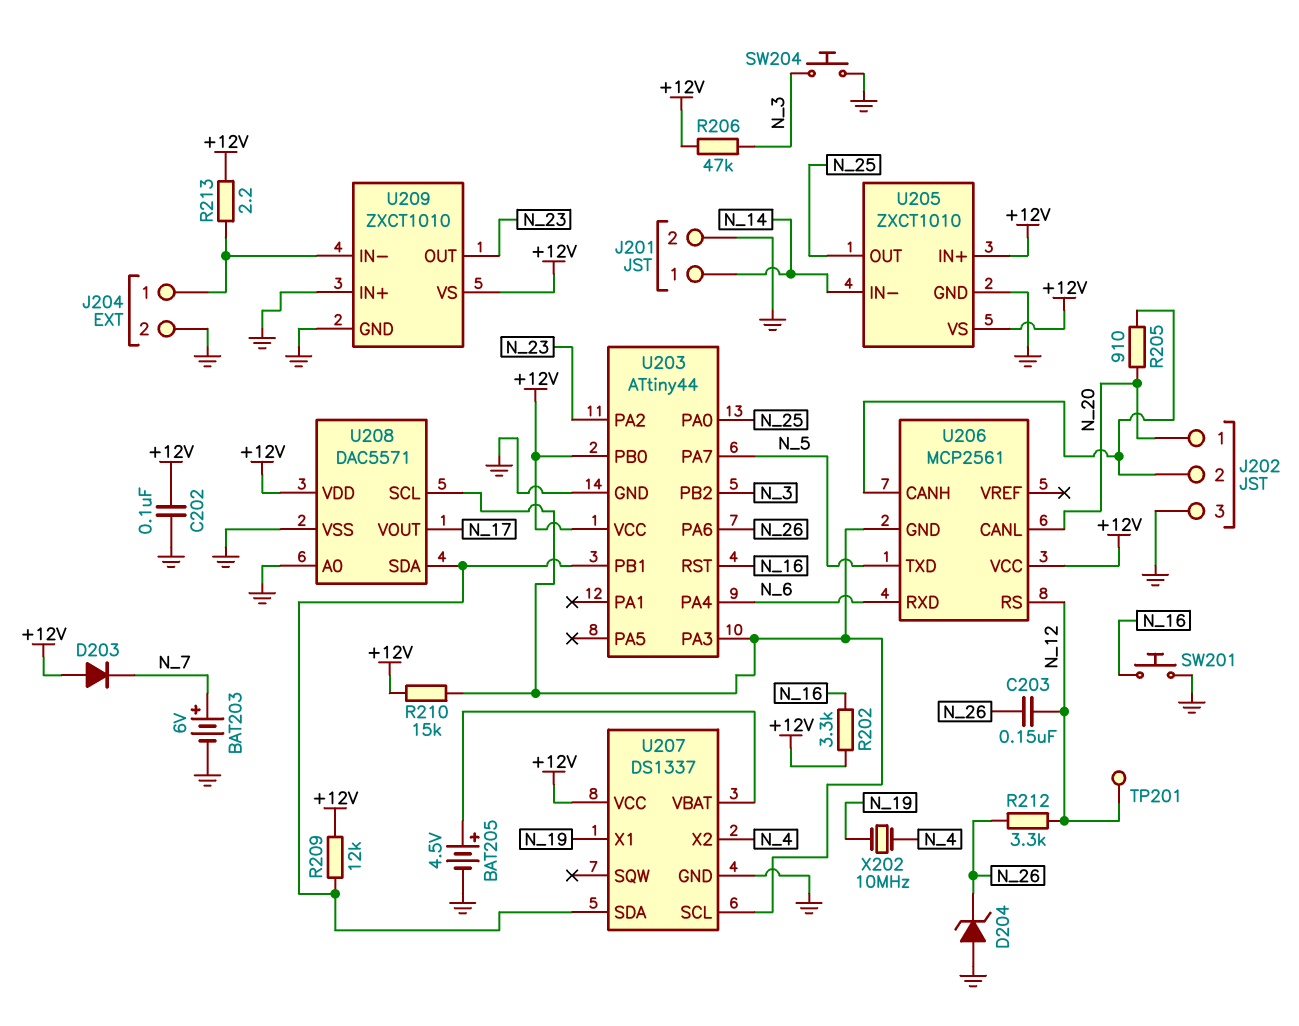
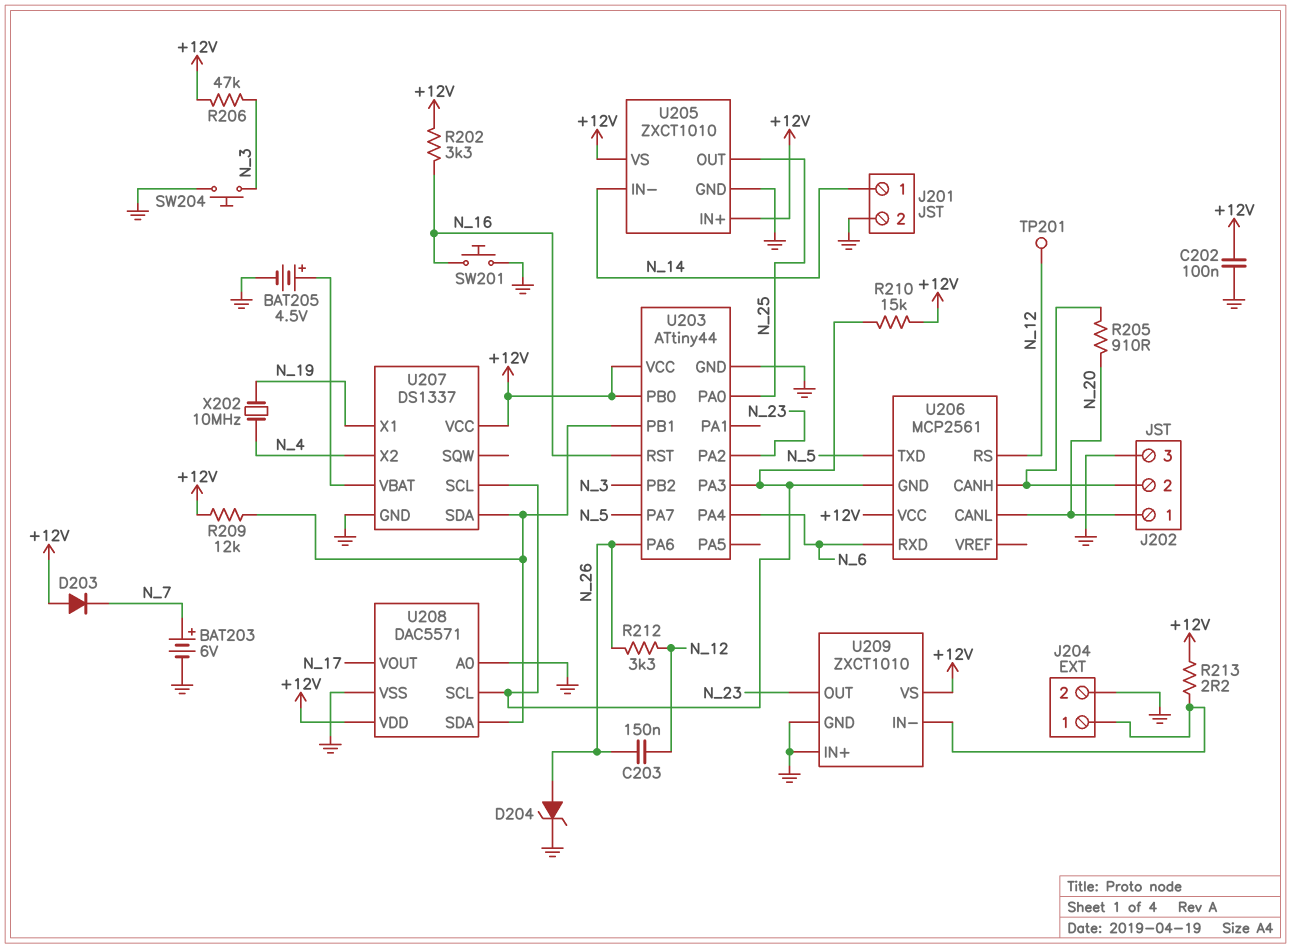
D204: zener (A GND, K N_26) -> zener (A N_26, K GND)

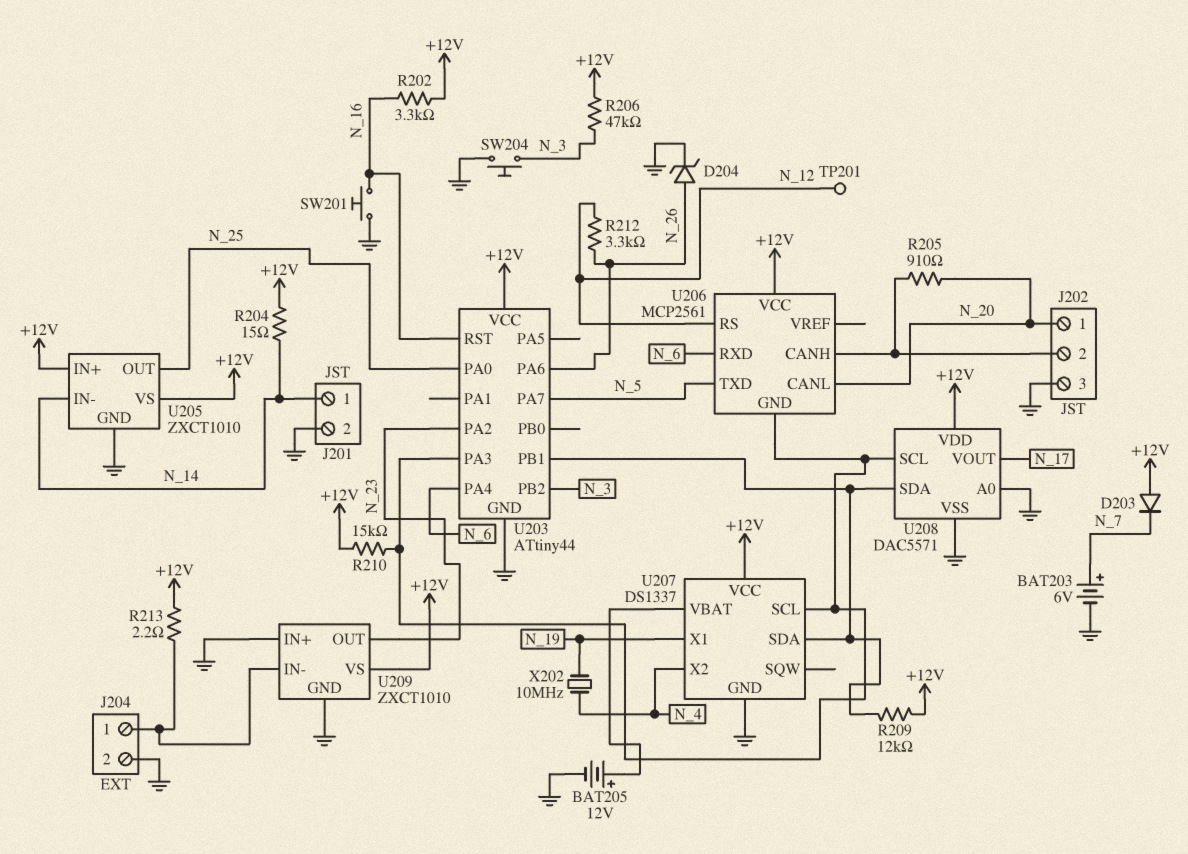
BAT205: 4.5V (plus U207/VBAT, minus GND) -> 12V (plus U207/VBAT, minus GND)
C202: 100nF (+12V, GND) -> none
C203: 150nF (N_12, N_26) -> none
R204: none -> 15 (+12V, N_14)
U203 pin PB0: +12V -> none

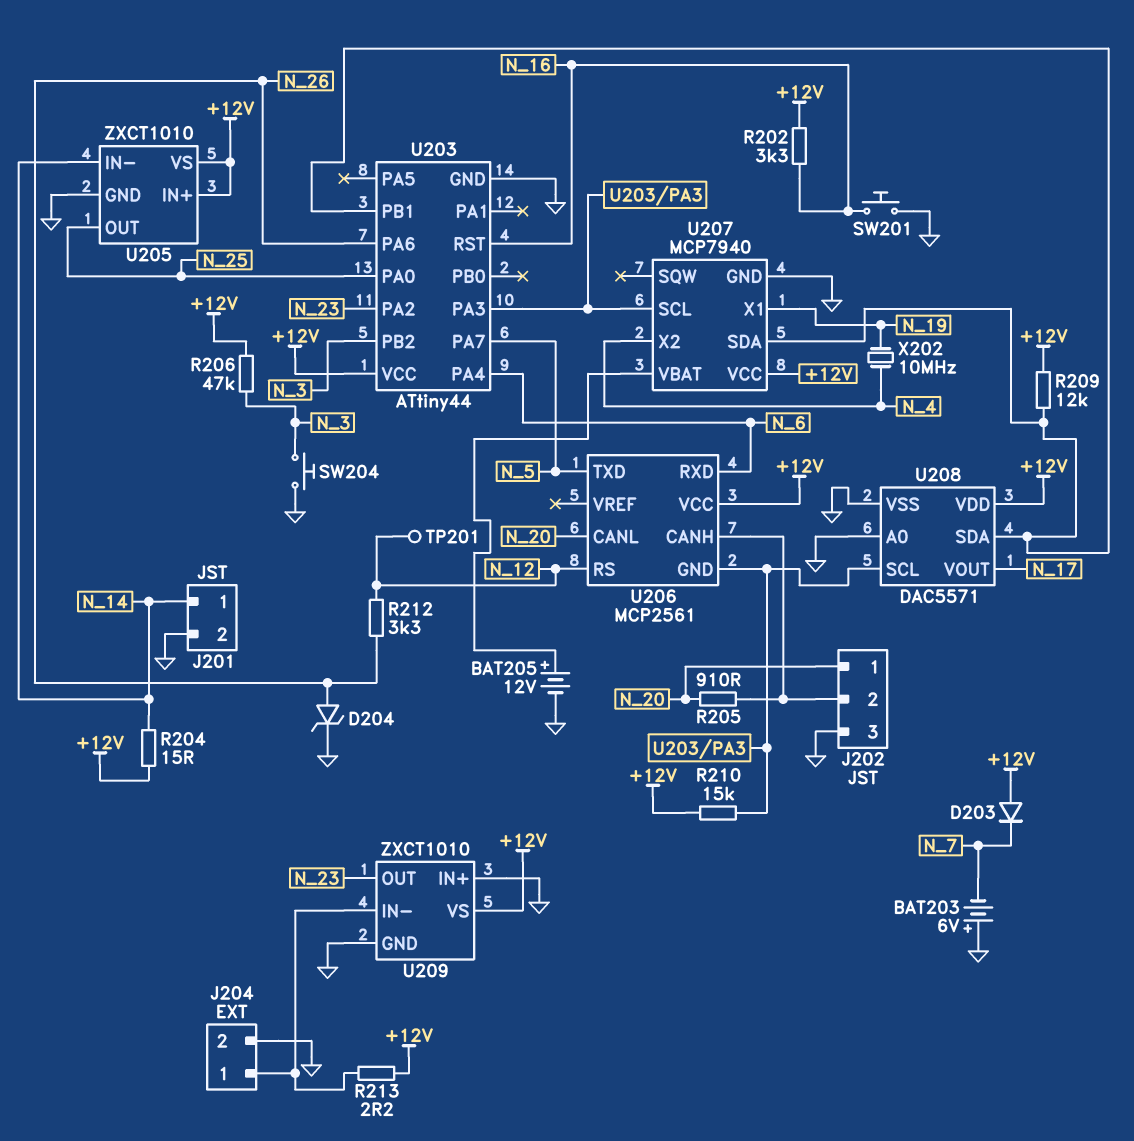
BAT203: 6V (plus N_7, minus GND) -> 6V (plus GND, minus N_7)
U207: DS1337 -> MCP7940

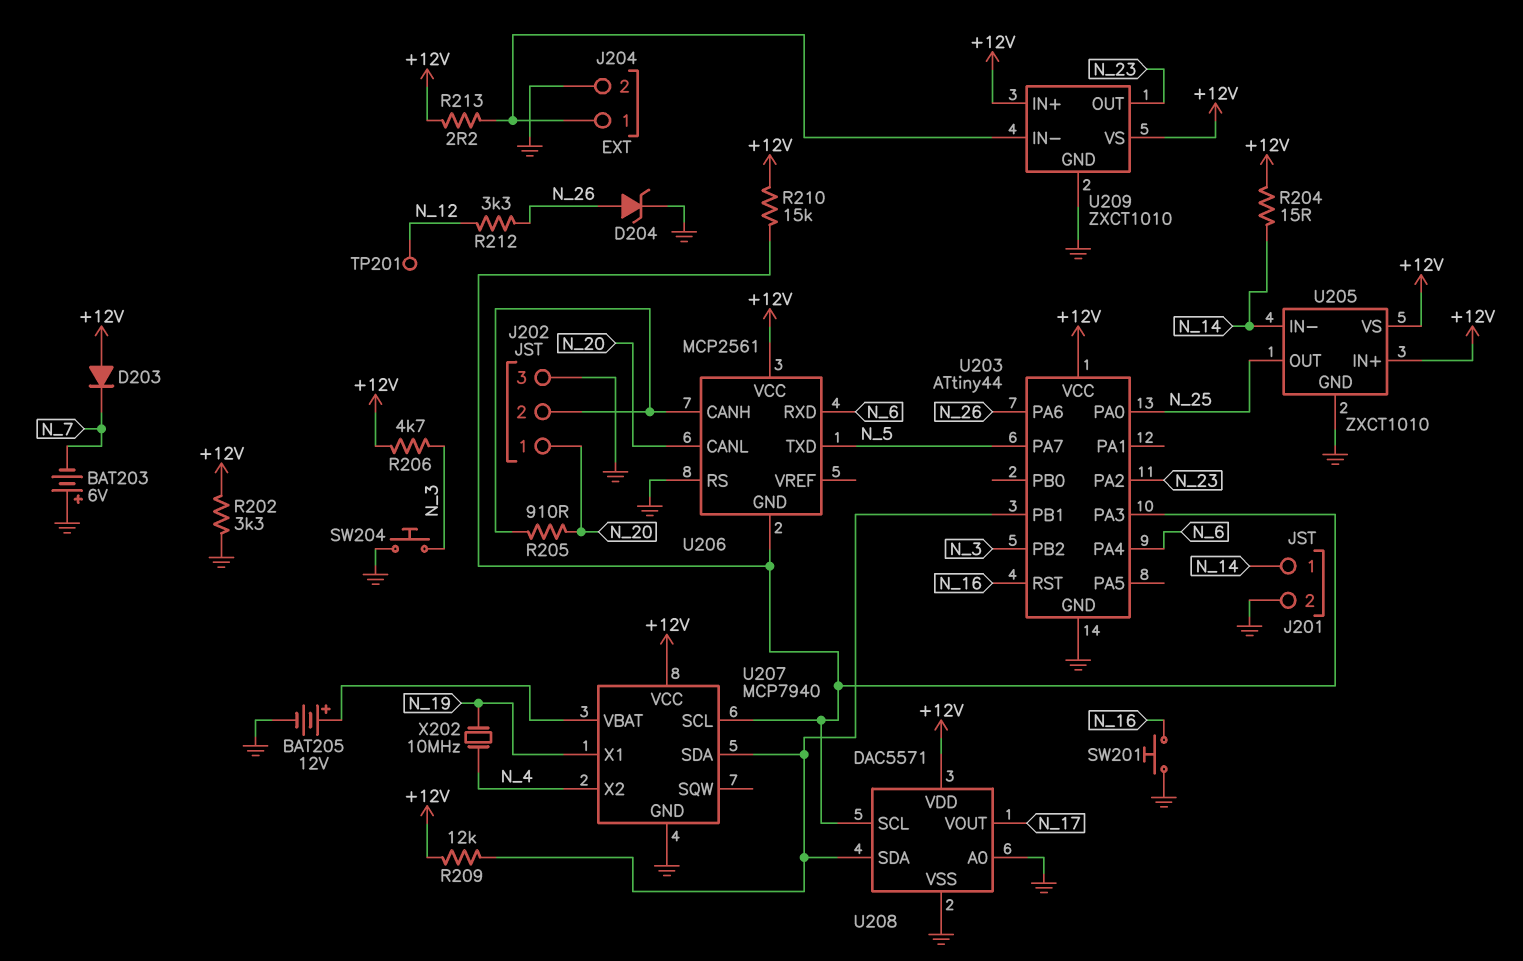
R202: 3.3k (+12V, N_16) -> 3.3k (+12V, GND)
R206: 47k (+12V, N_3) -> 4.7k (+12V, N_3)
U206 pin RS: N_12 -> GND
U209 pin IN+: GND -> +12V

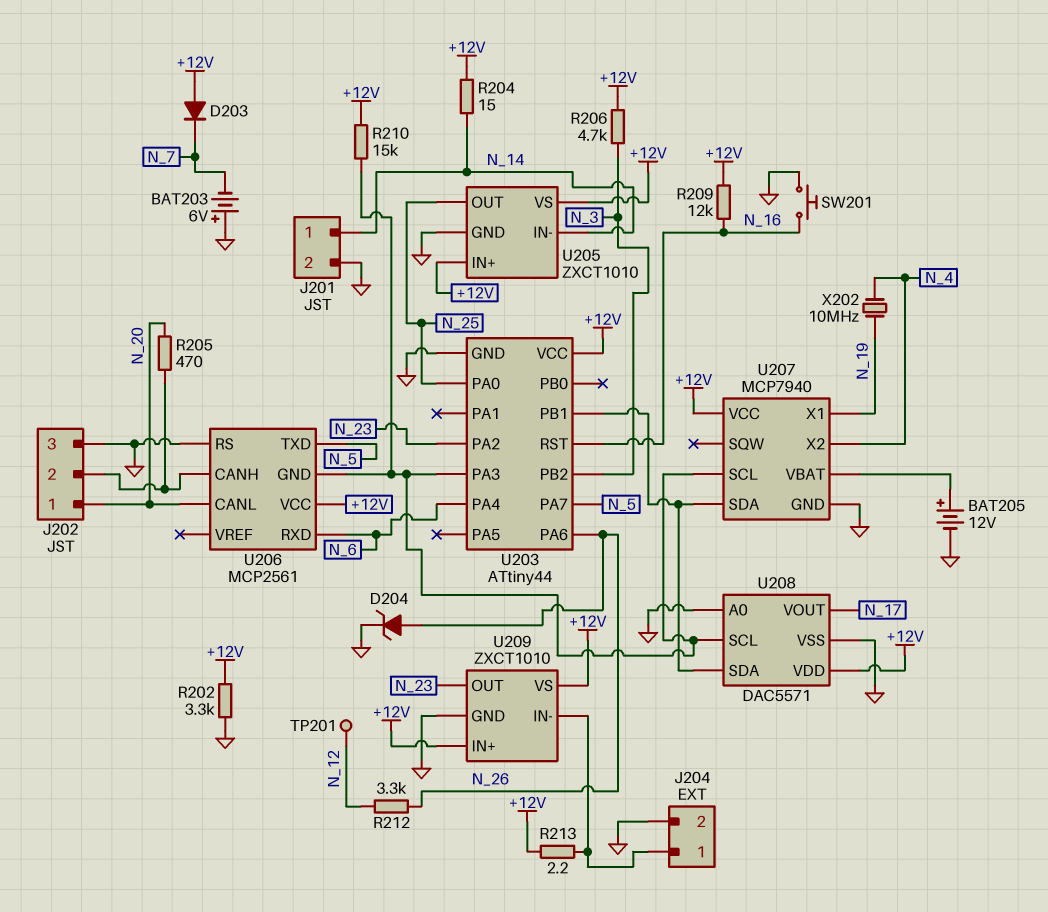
R205: 910 (J202/2, N_20) -> 470 (J202/2, N_20)
R209: 12k (+12V, U203/PB1) -> 12k (+12V, N_16)
SW204: button (GND, N_3) -> none

